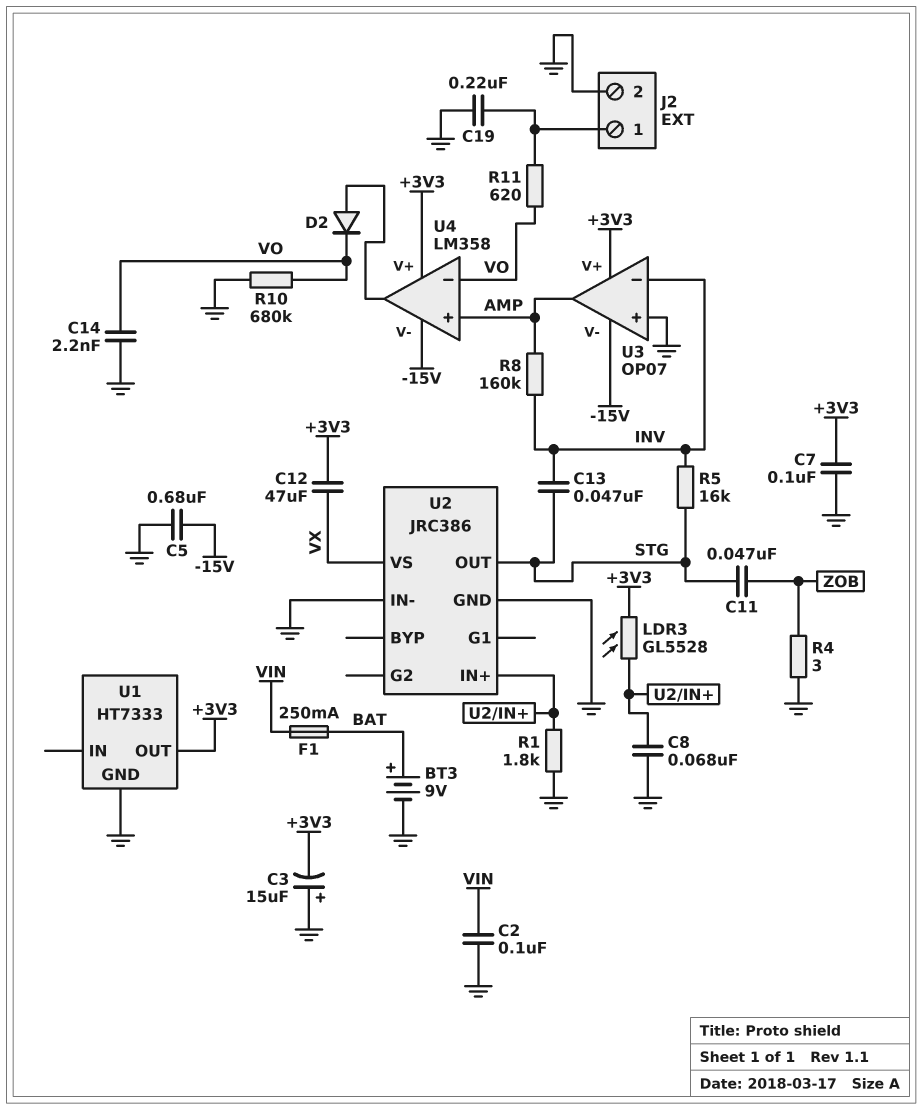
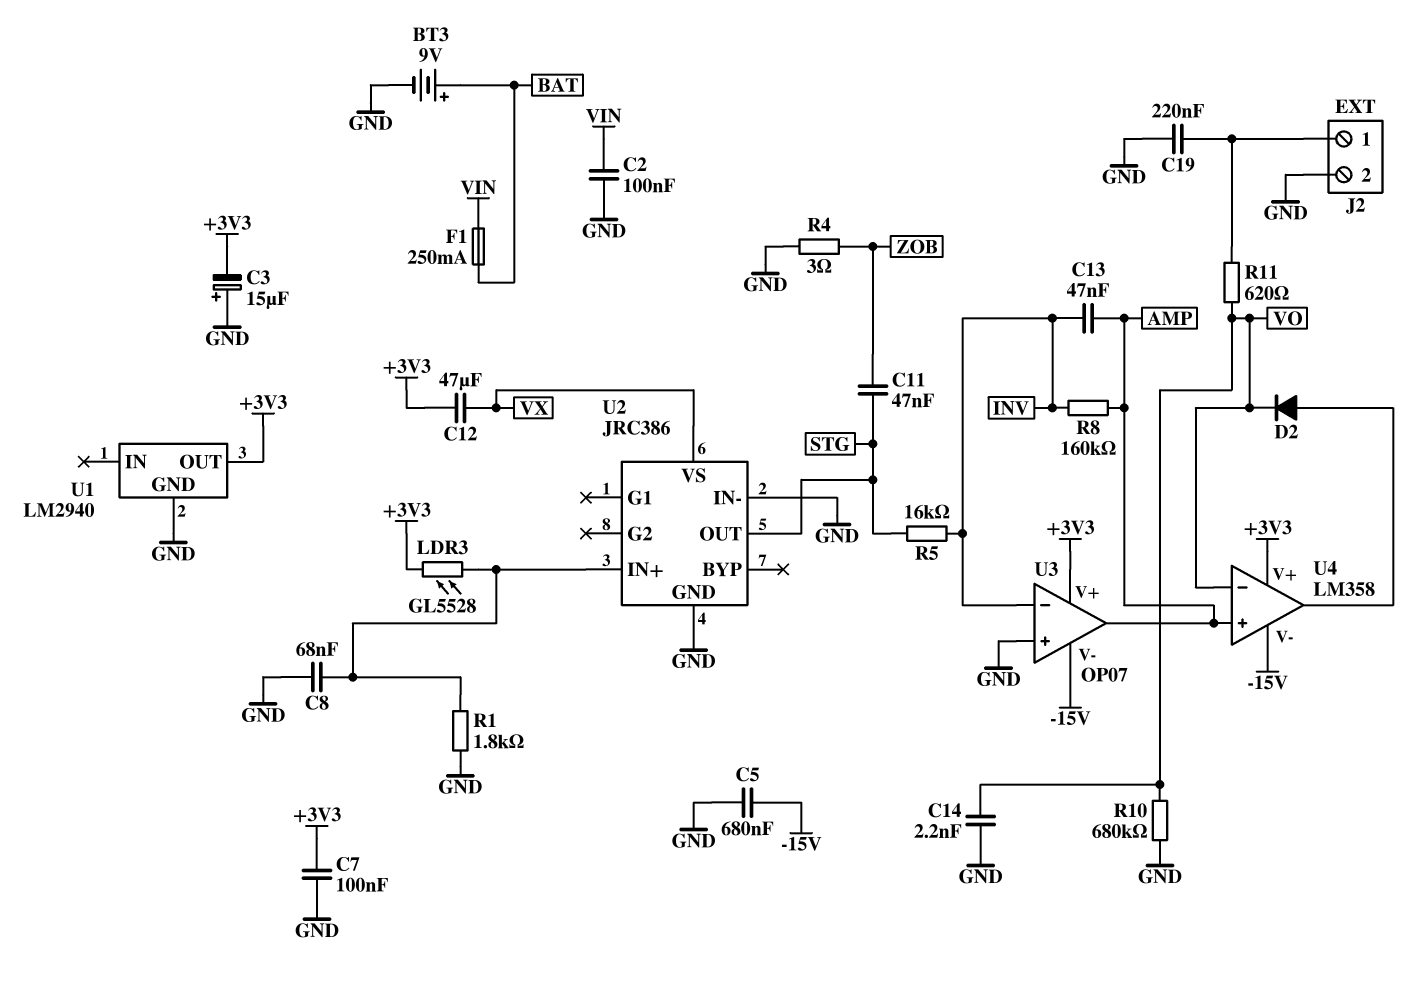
C13: 47nF (INV, STG) -> 47nF (AMP, INV)
U1: HT7333 -> LM2940

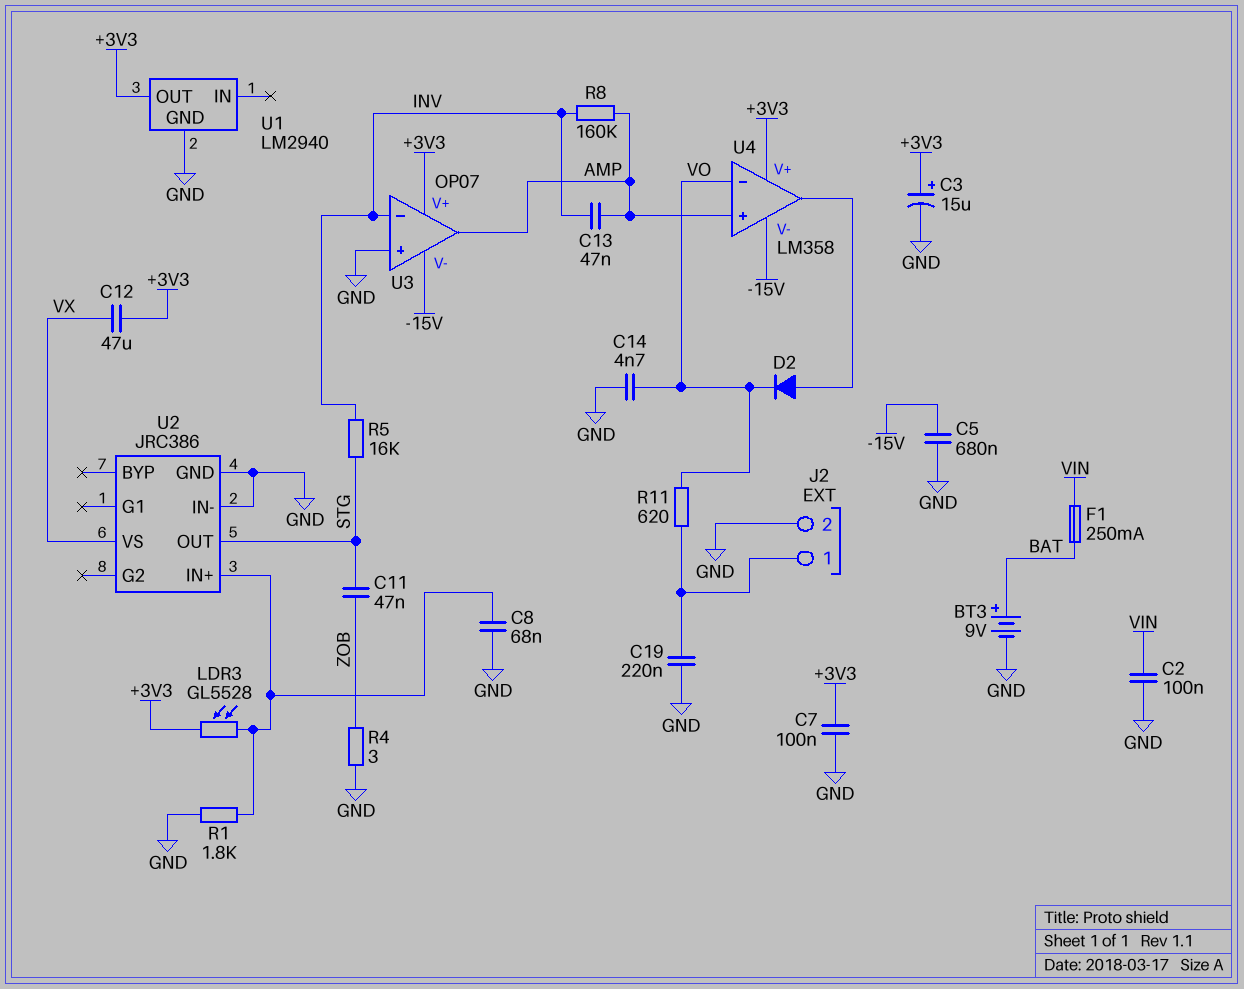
C3: 15uF (plus GND, minus +3V3) -> 15uF (plus +3V3, minus GND)
C14: 2.2nF (GND, VO) -> 4.7nF (GND, VO)
R10: 680k (GND, VO) -> none

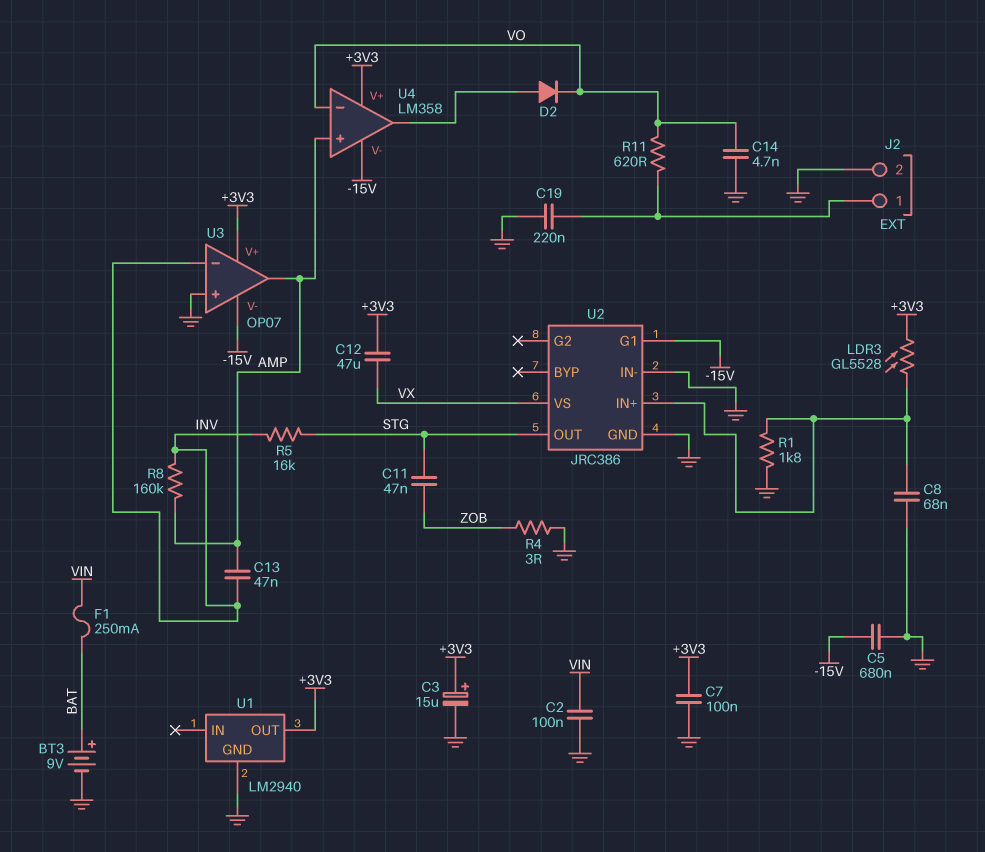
U2 pin G1: none -> -15V

